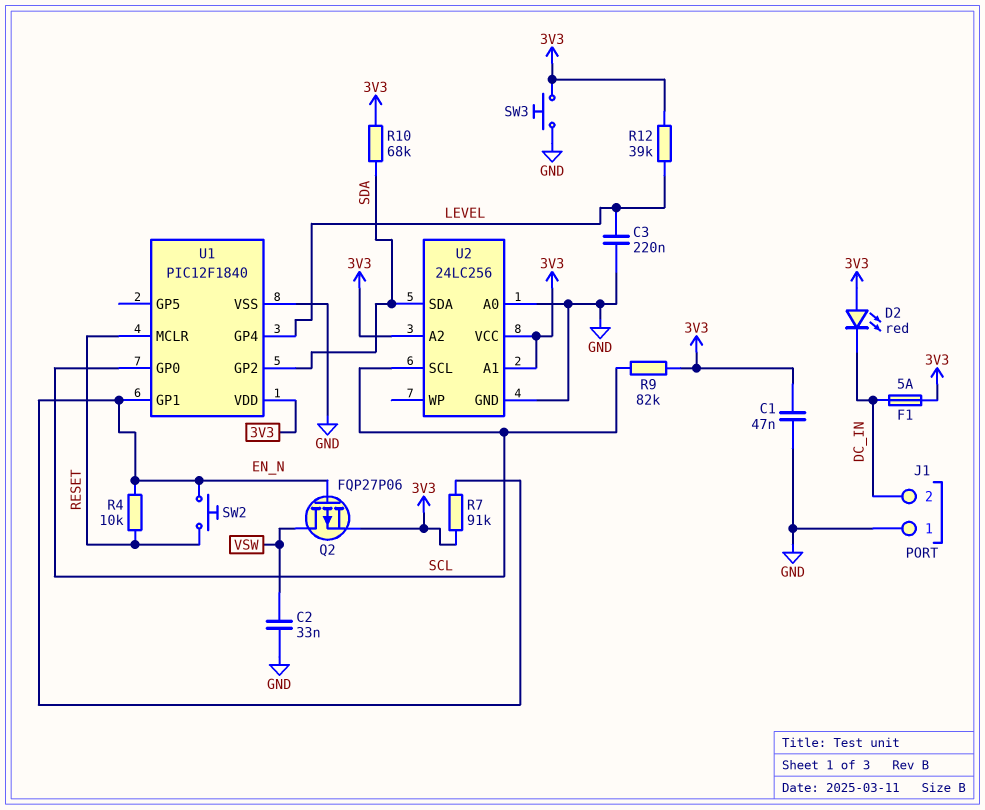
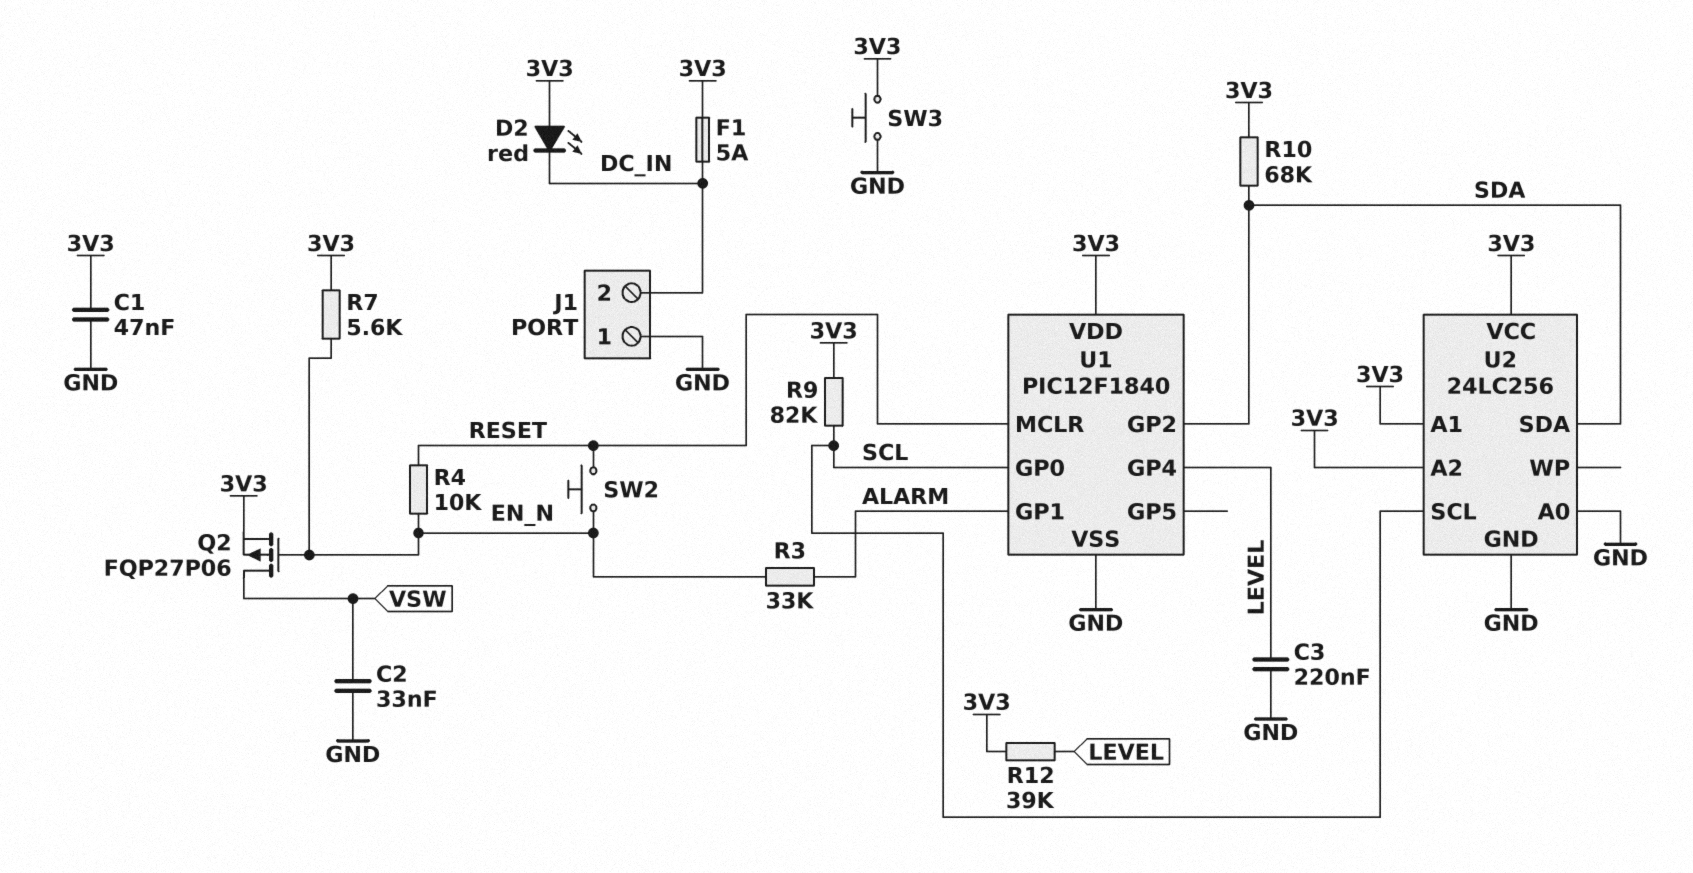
R3: none -> 33k (ALARM, EN_N)
R7: 91k (3V3, EN_N) -> 5.6k (3V3, EN_N)
U1 pin GP1: EN_N -> ALARM

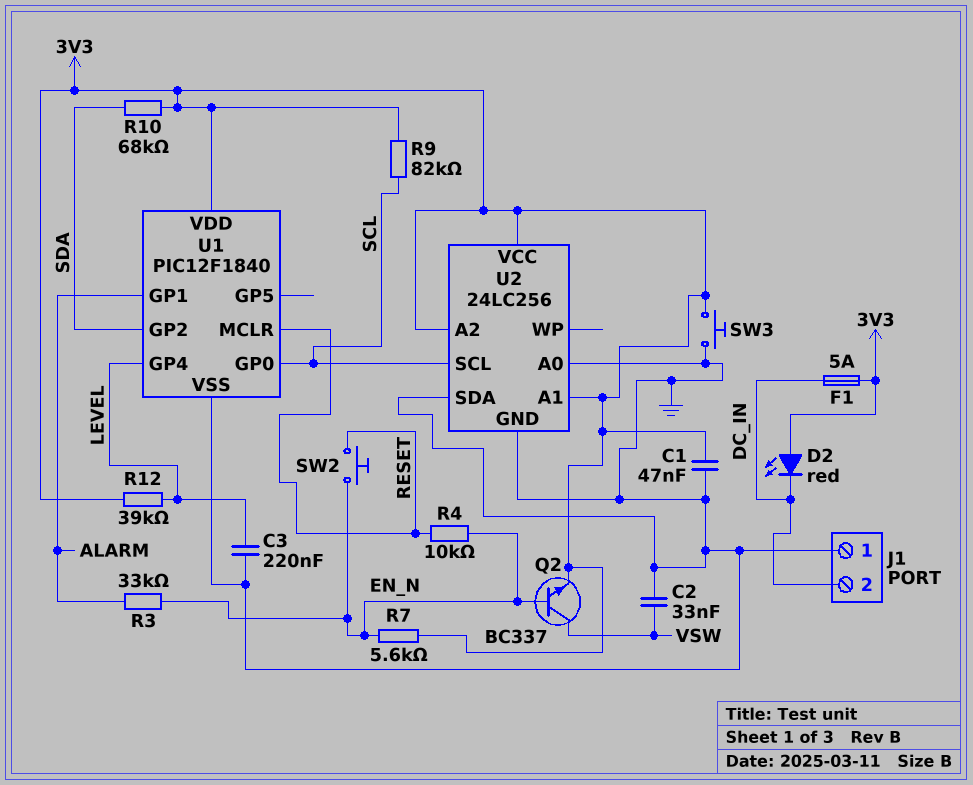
Q2: PMOS FQP27P06 (G EN_N, D VSW, S 3V3) -> NPN BC337 (B EN_N, C VSW, E 3V3)
U2 pin SDA: SDA -> GND

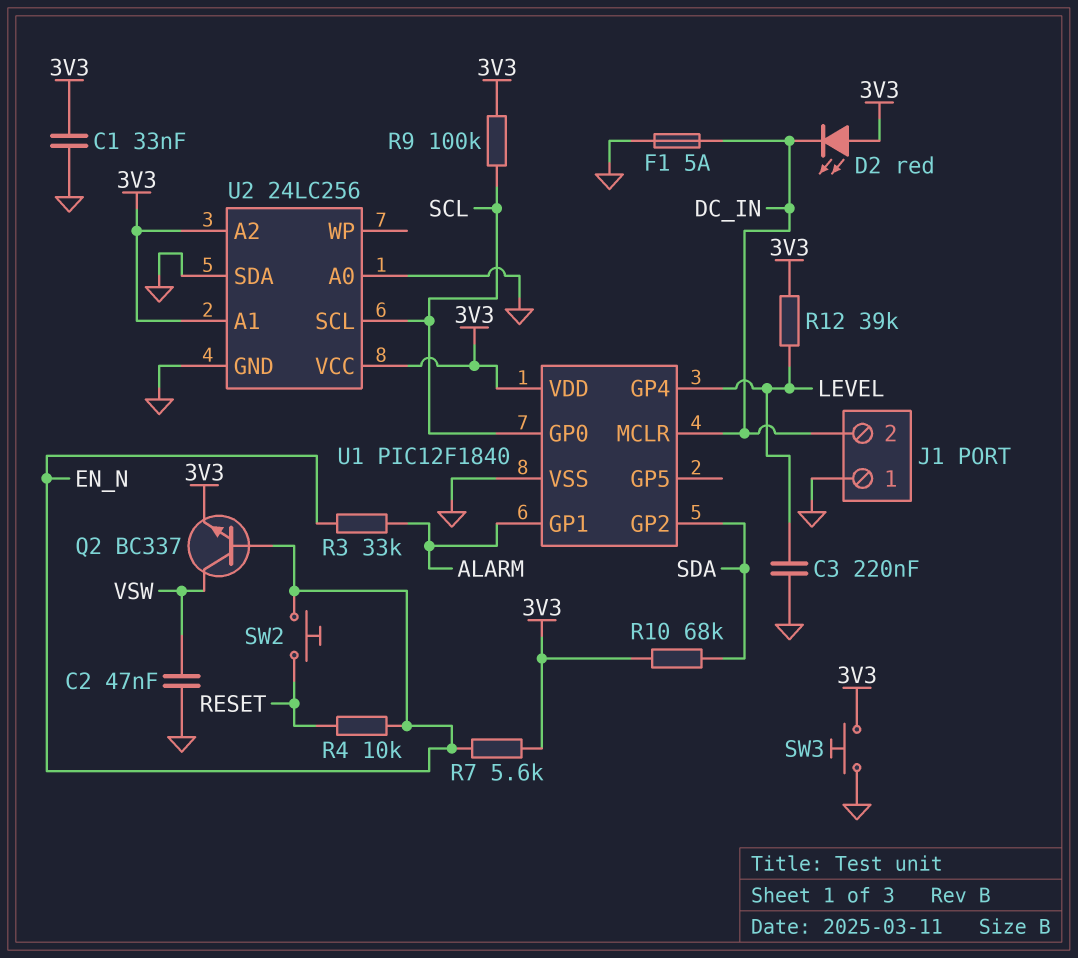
C1: 47nF (3V3, GND) -> 33nF (3V3, GND)
C2: 33nF (GND, VSW) -> 47nF (GND, VSW)
F1: 5A (3V3, DC_IN) -> 5A (DC_IN, GND)
R9: 82k (3V3, SCL) -> 100k (3V3, SCL)
U1 pin MCLR: RESET -> DC_IN

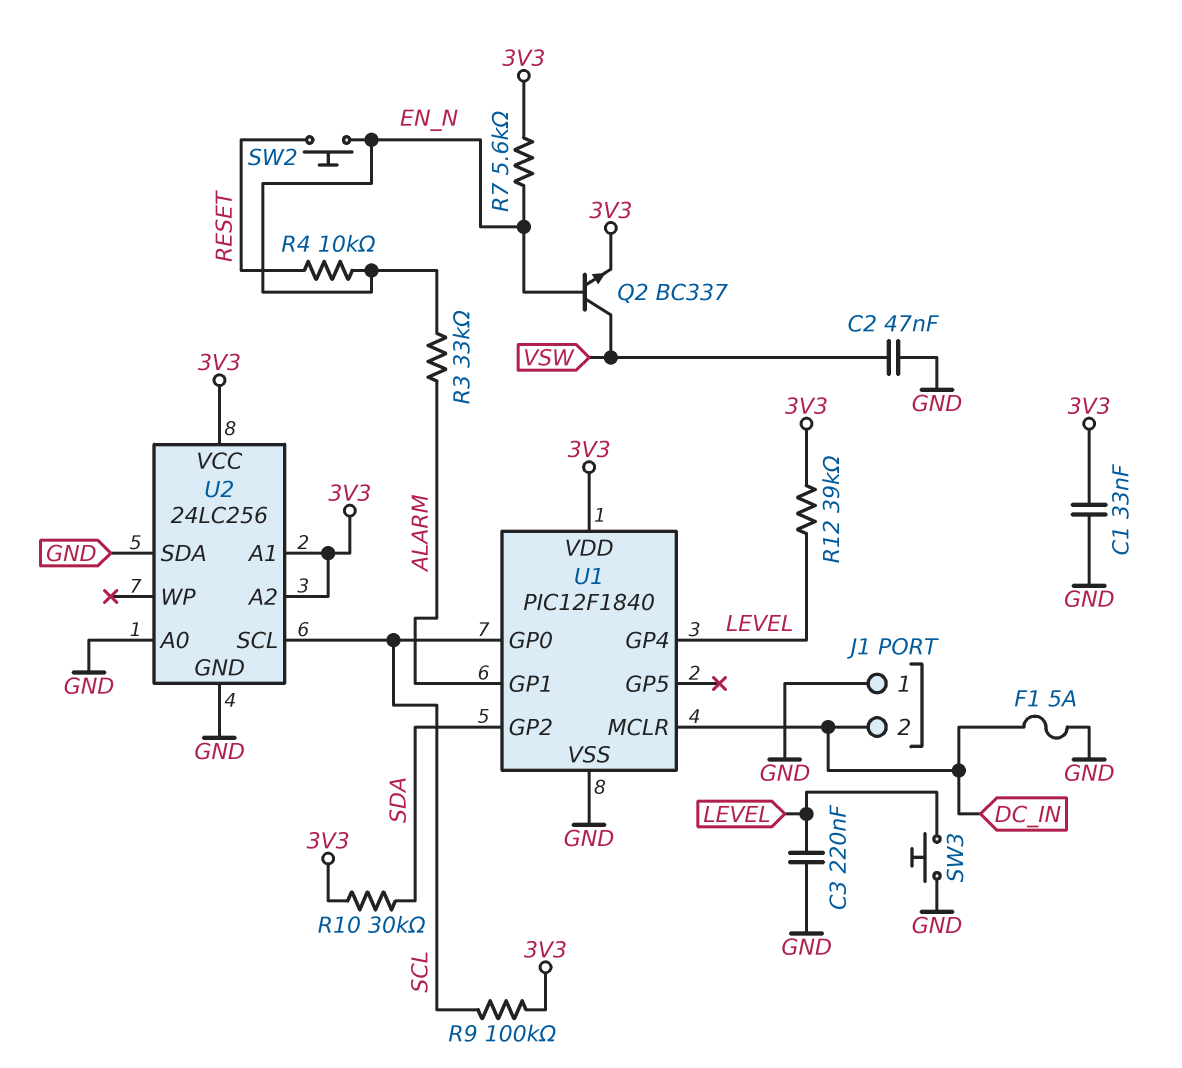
D2: LED red (A 3V3, K DC_IN) -> none
R10: 68k (3V3, SDA) -> 30k (3V3, SDA)
SW3: button (3V3, GND) -> button (GND, LEVEL)

